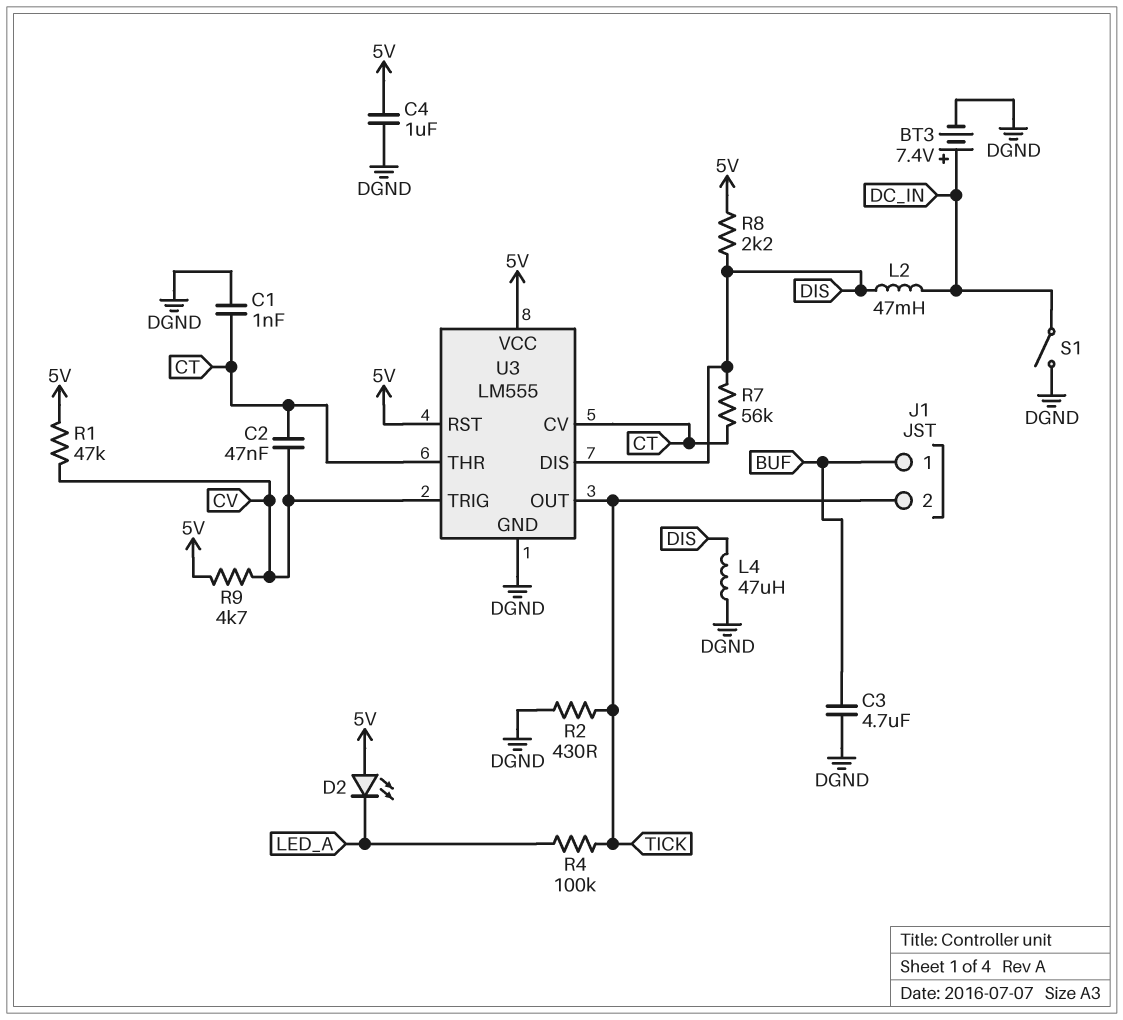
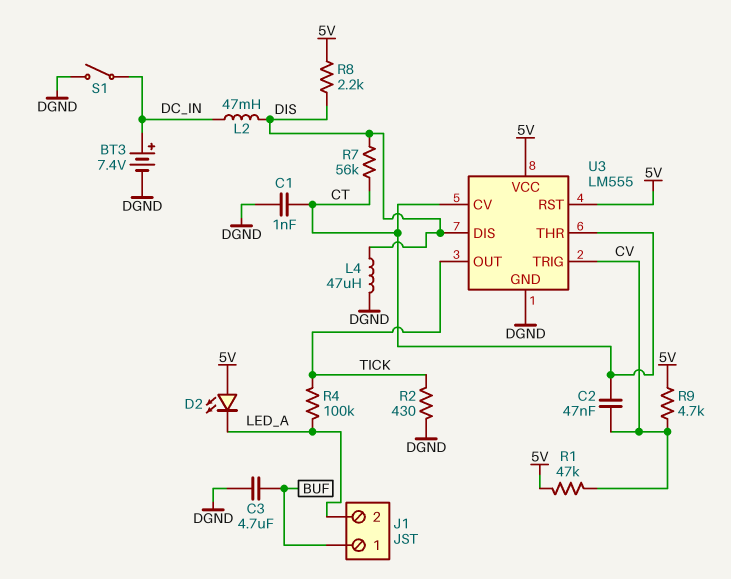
C4: 1uF (5V, DGND) -> none
J1 pin 2: TICK -> LED_A

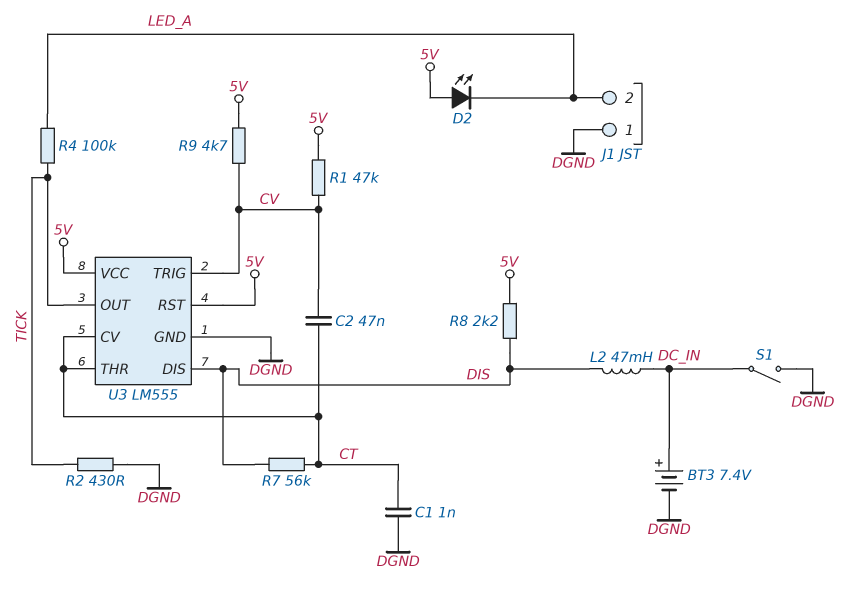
C3: 4.7uF (BUF, DGND) -> none
J1 pin 1: BUF -> DGND
L4: 47uH (DGND, DIS) -> none

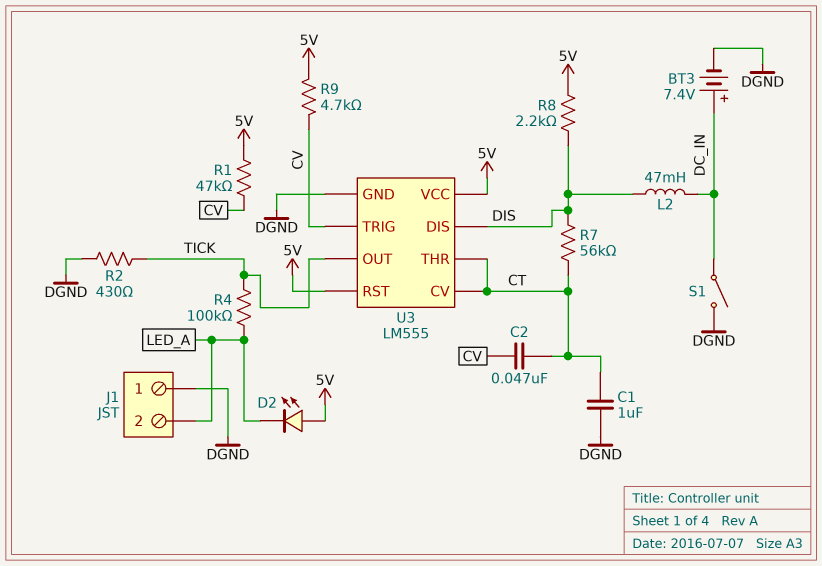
C1: 1nF (CT, DGND) -> 1uF (CT, DGND)

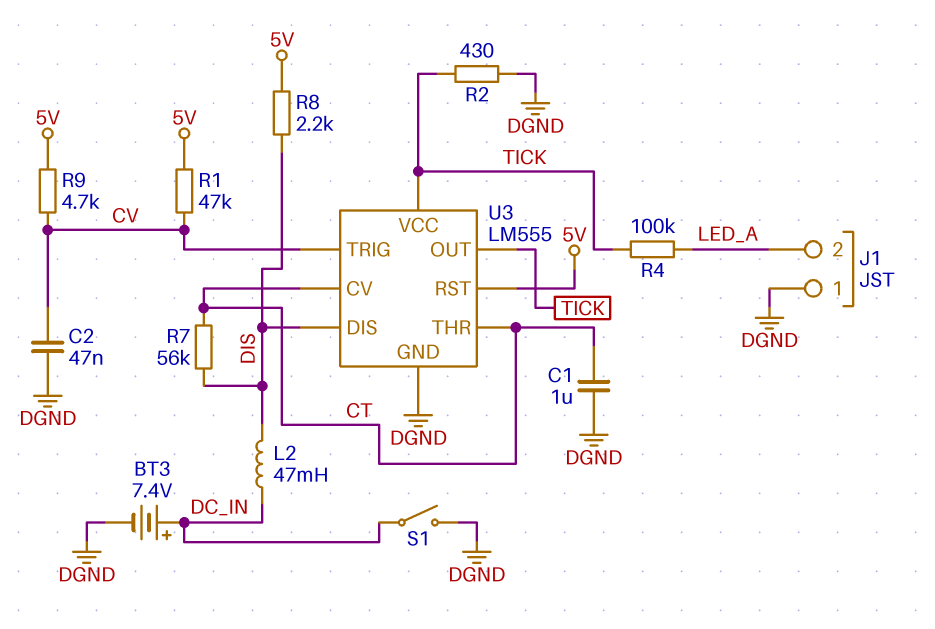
C2: 47nF (CT, CV) -> 47nF (CV, DGND)
D2: LED (A 5V, K LED_A) -> none
U3 pin VCC: 5V -> TICK

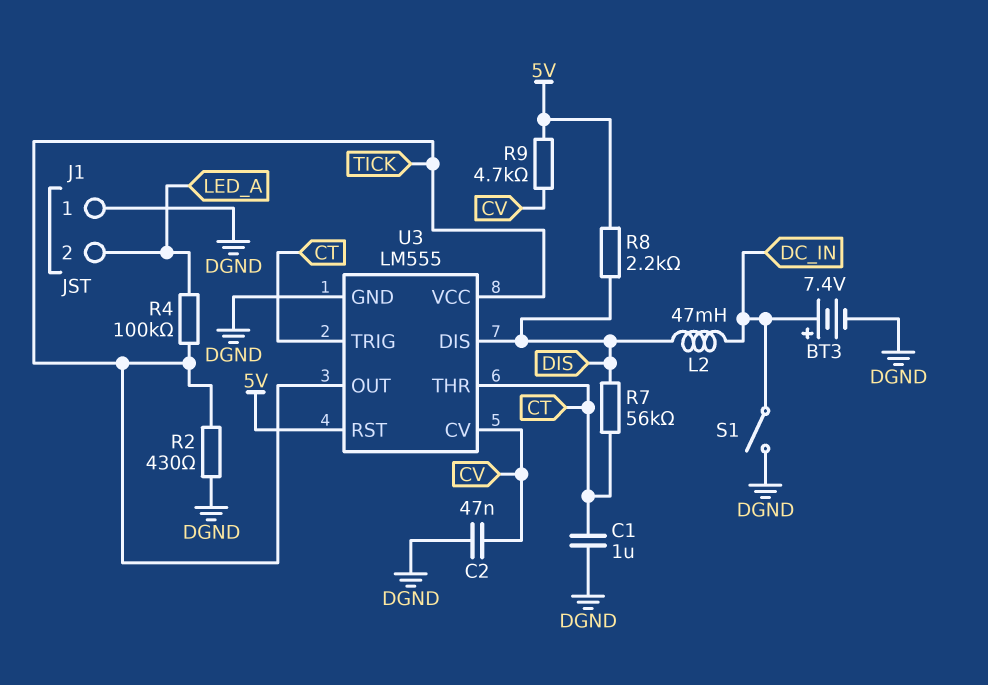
R1: 47k (5V, CV) -> none
U3 pin CV: CT -> CV
U3 pin TRIG: CV -> CT

